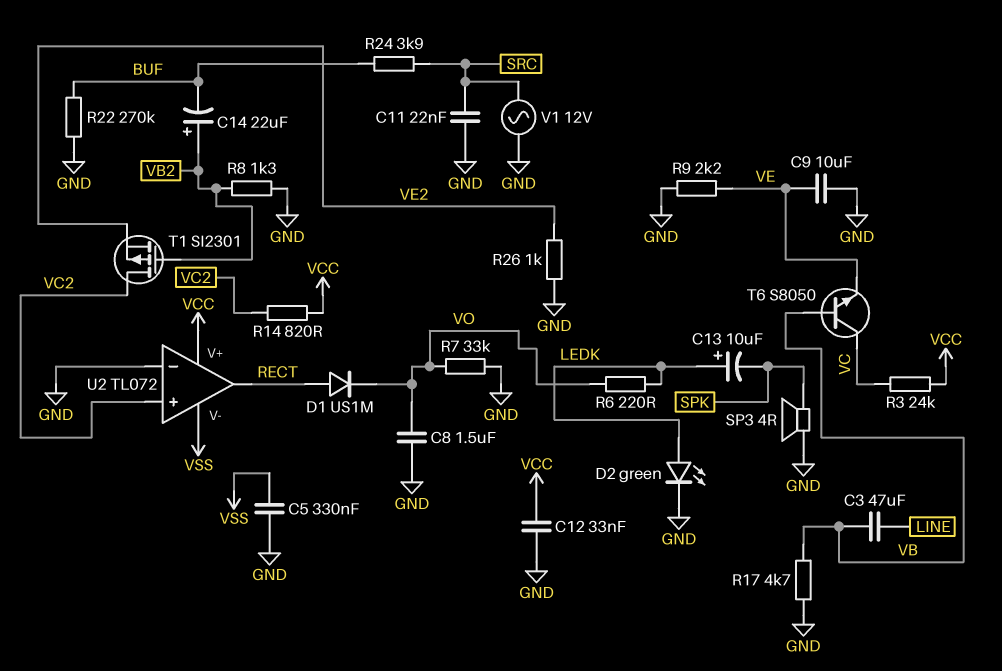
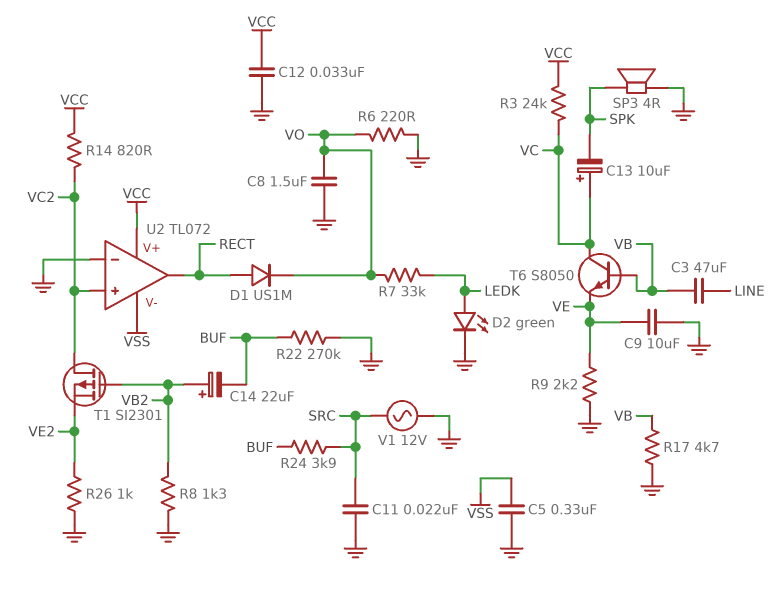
C13: 10uF (plus LEDK, minus SPK) -> 10uF (plus VC, minus SPK)
R6: 220 (LEDK, VO) -> 220 (GND, VO)
R7: 33k (GND, VO) -> 33k (LEDK, VO)

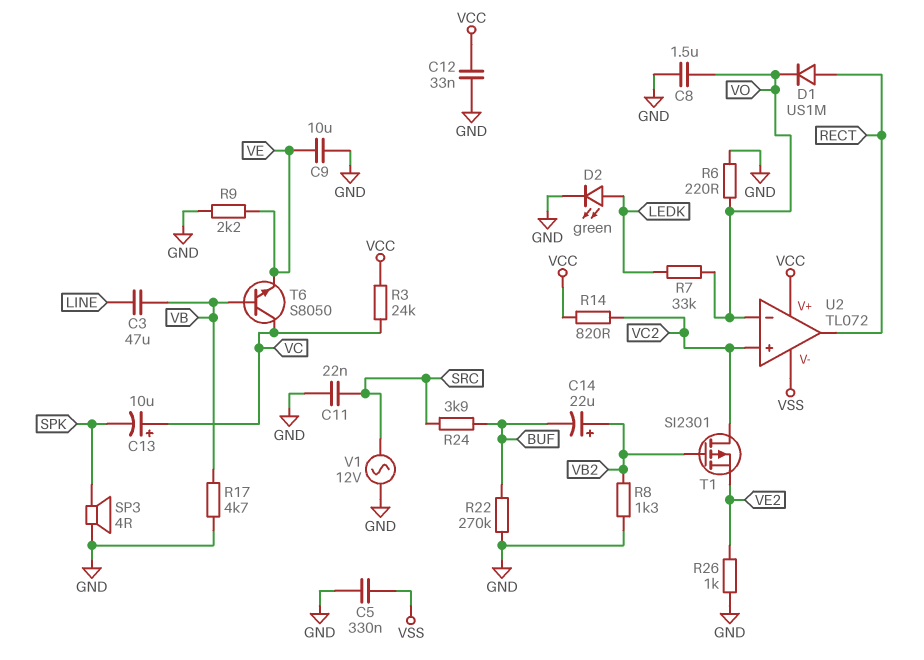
U2 pin in-: GND -> VO

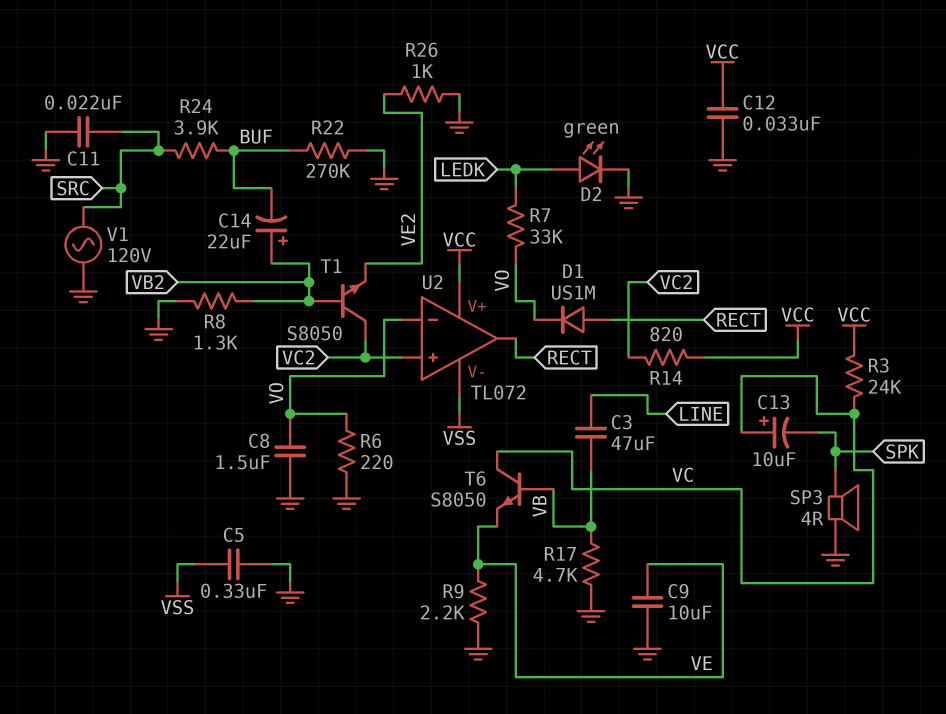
T1: PMOS SI2301 (G VB2, D VC2, S VE2) -> NPN S8050 (B VB2, C VC2, E VE2)
V1: AC 12V (GND, SRC) -> AC 120V (GND, SRC)

